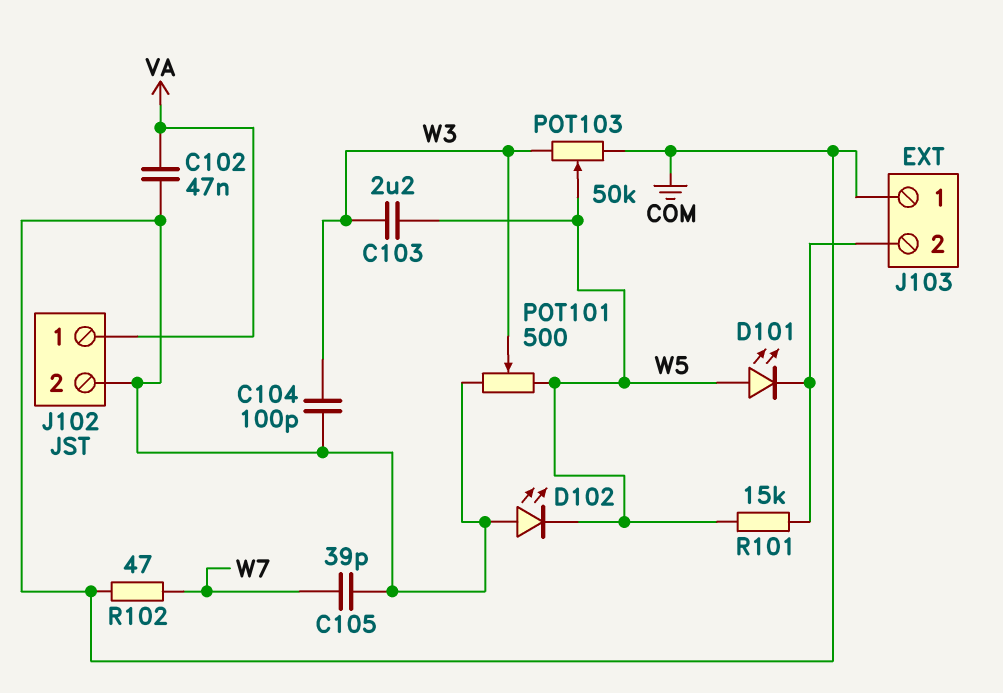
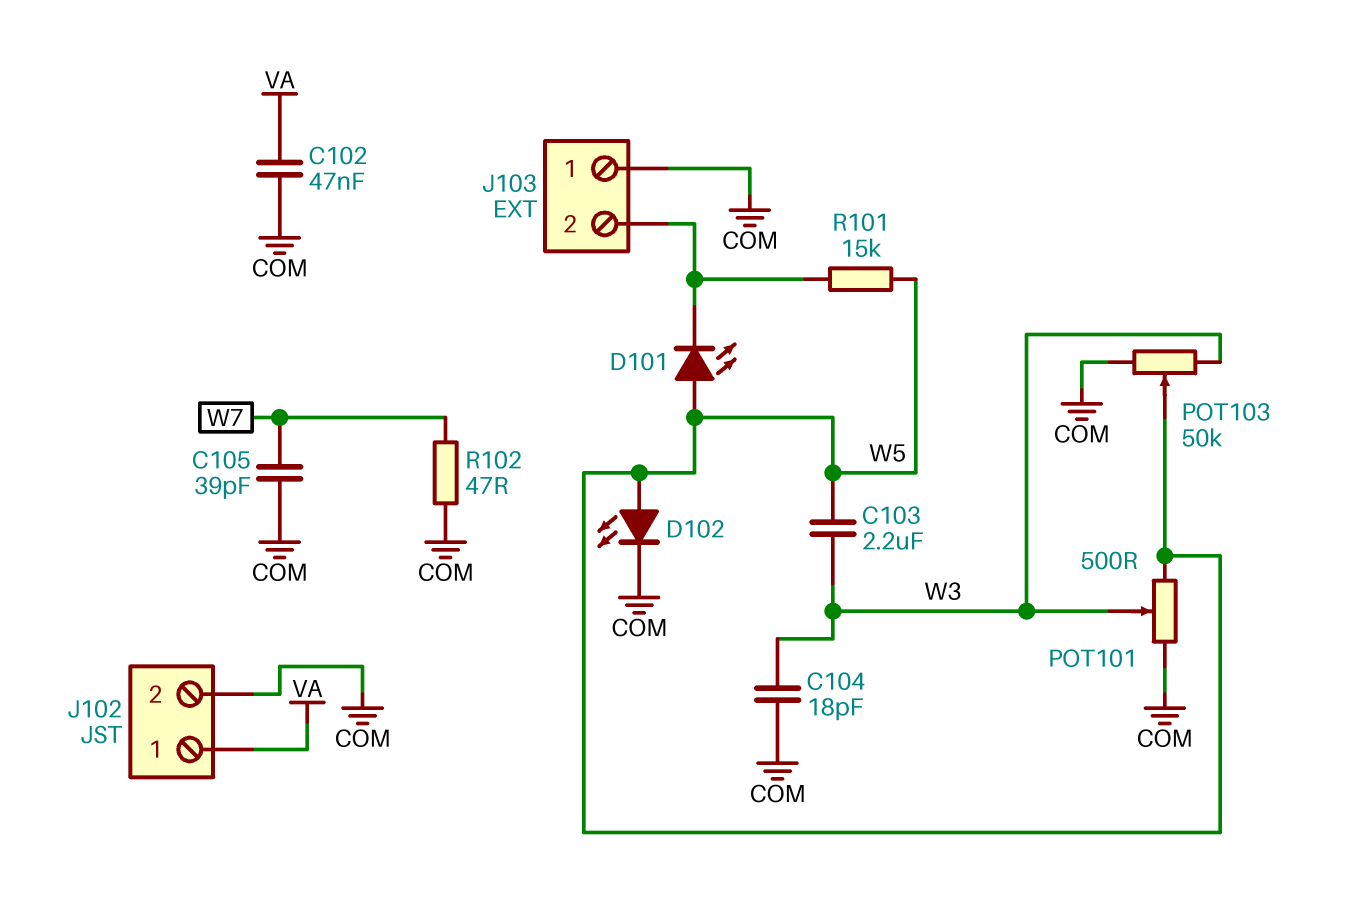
C104: 100pF (COM, W3) -> 18pF (COM, W3)
D102: LED (A COM, K W5) -> LED (A W5, K COM)

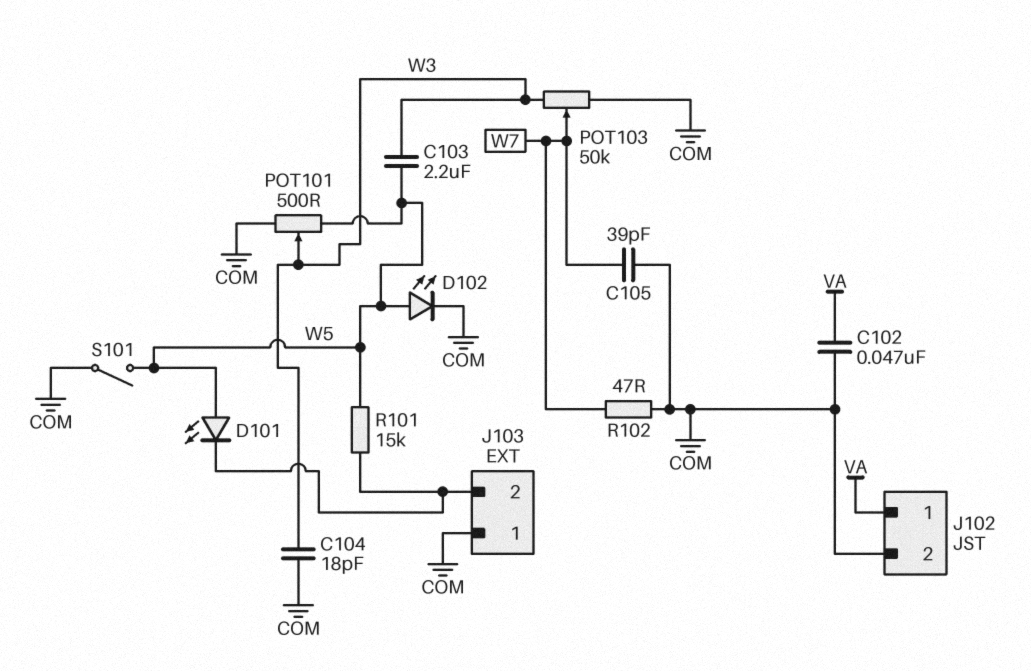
POT103: 50k (COM, W3, wiper W5) -> 50k (COM, W3, wiper W7)
S101: none -> switch (COM, W5)

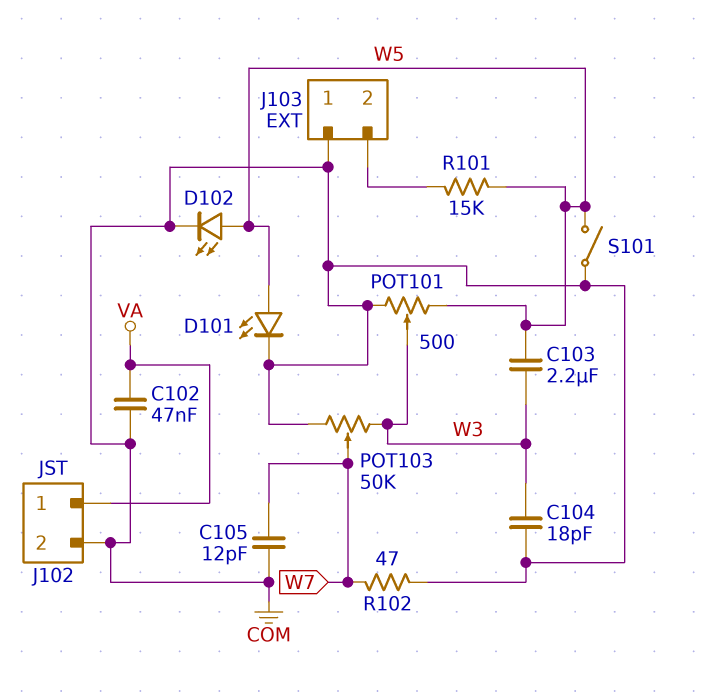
C105: 39pF (COM, W7) -> 12pF (COM, W7)
D101: LED (A W5, K J103/2) -> LED (A W5, K COM)

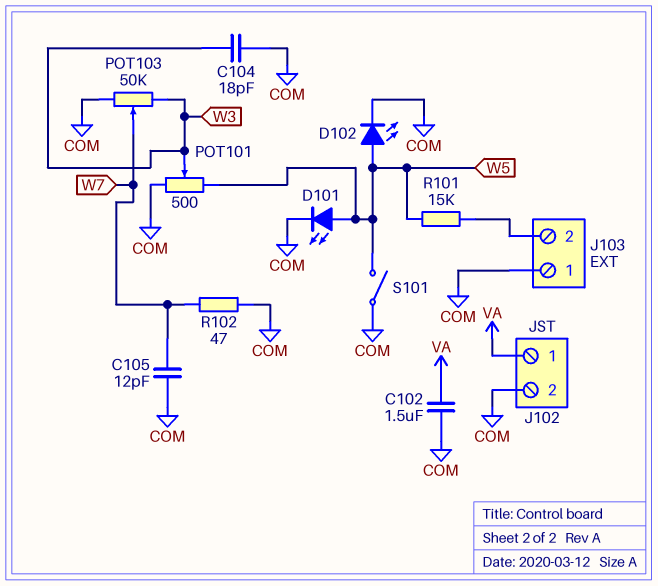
C102: 47nF (COM, VA) -> 1.5uF (COM, VA)
C103: 2.2uF (W3, W5) -> none

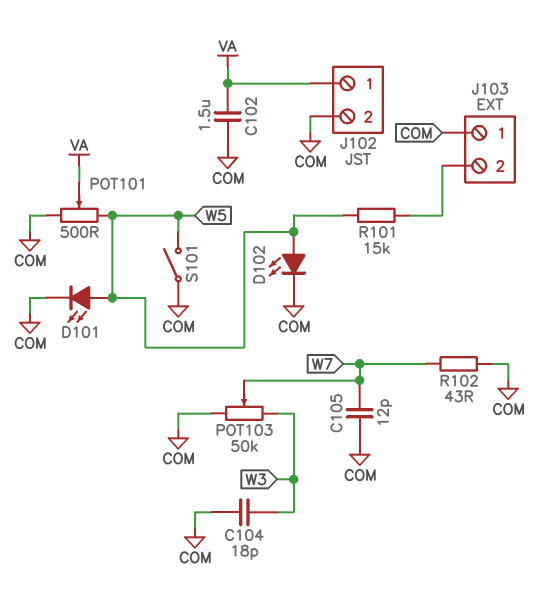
POT101: 500 (COM, W5, wiper W3) -> 500 (COM, W5, wiper VA)
R102: 47 (COM, W7) -> 43 (COM, W7)

